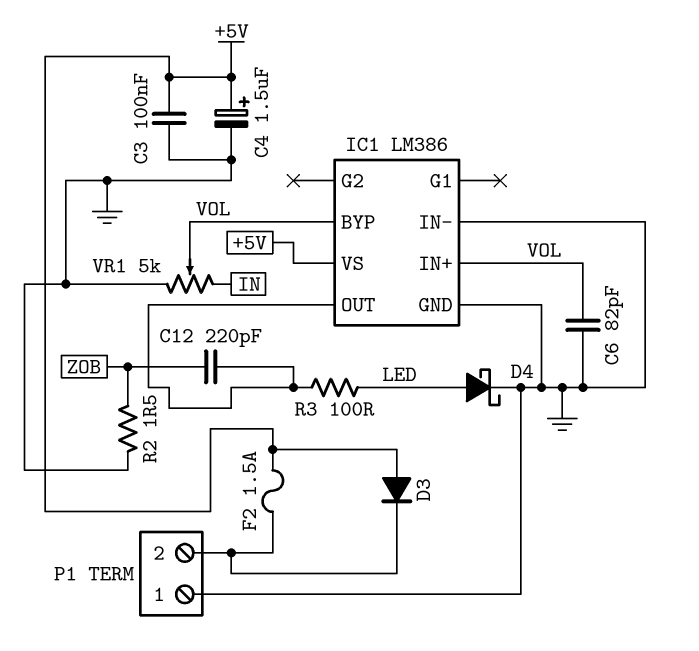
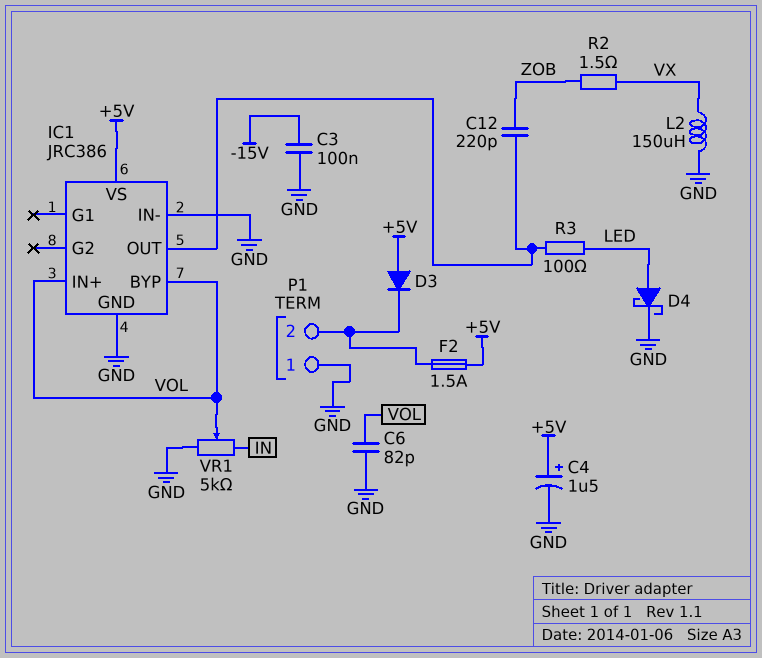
C3: 100nF (+5V, GND) -> 100nF (-15V, GND)
IC1: LM386 -> JRC386
L2: none -> 150uH (GND, VX)
R2: 1.5 (GND, ZOB) -> 1.5 (VX, ZOB)

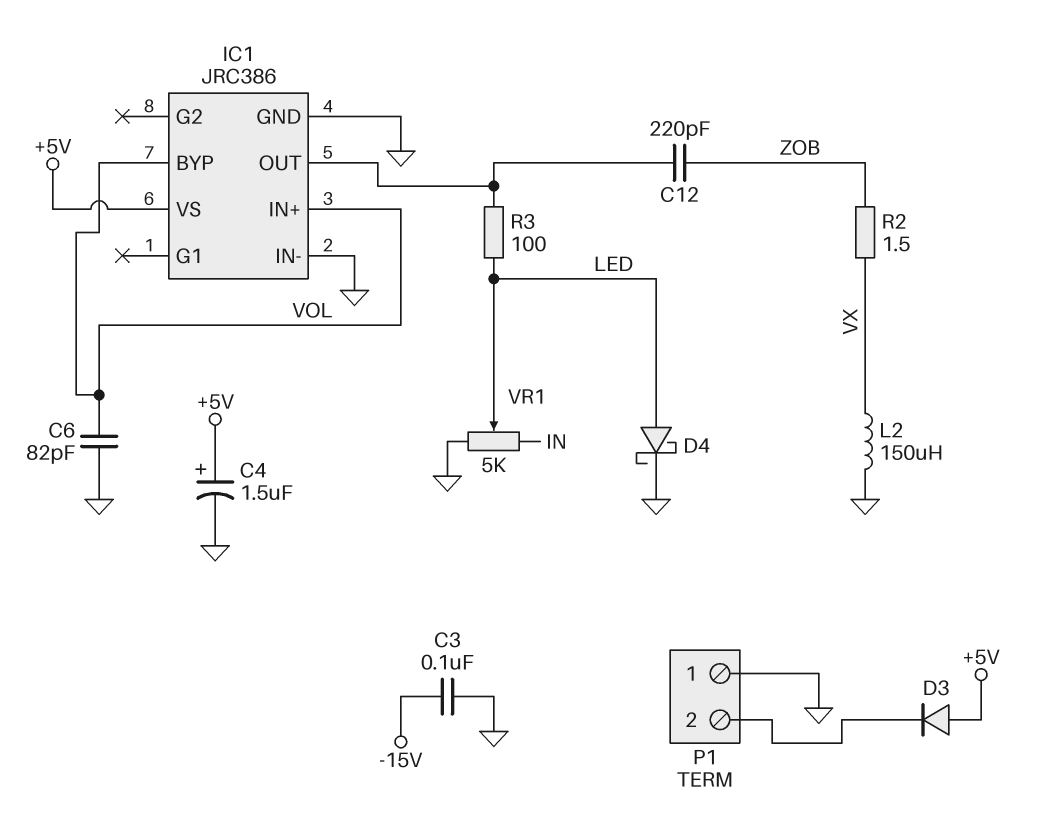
F2: 1.5A (+5V, P1/2) -> none
VR1: 5k (GND, IN, wiper VOL) -> 5k (GND, IN, wiper LED)

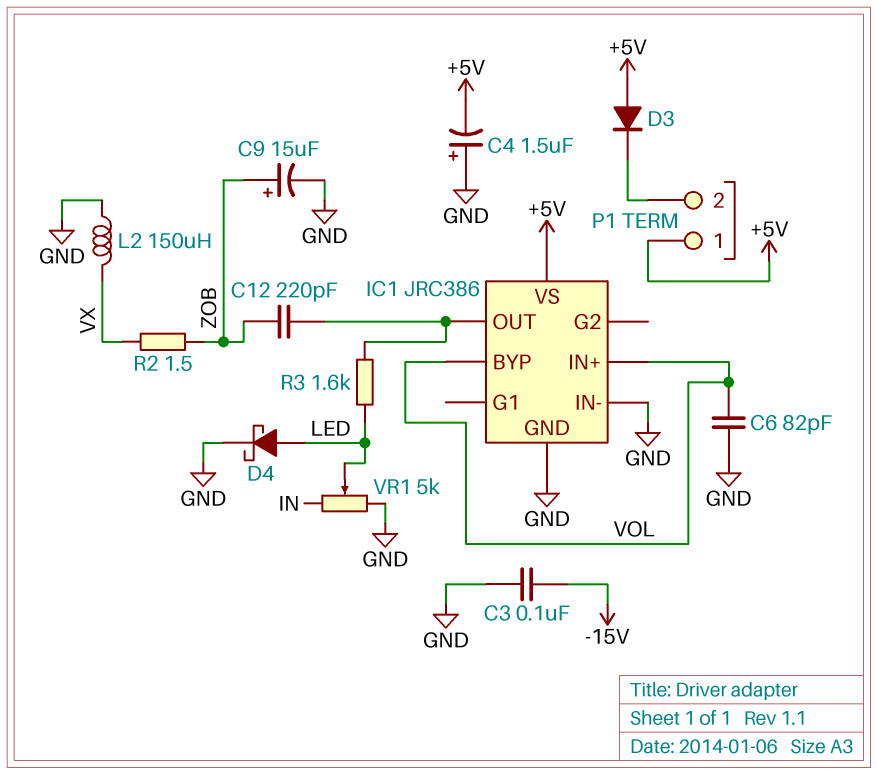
C4: 1.5uF (plus +5V, minus GND) -> 1.5uF (plus GND, minus +5V)
C9: none -> 15uF (plus ZOB, minus GND)
P1 pin 1: GND -> +5V
R3: 100 (IC1/OUT, LED) -> 1.6k (IC1/OUT, LED)

